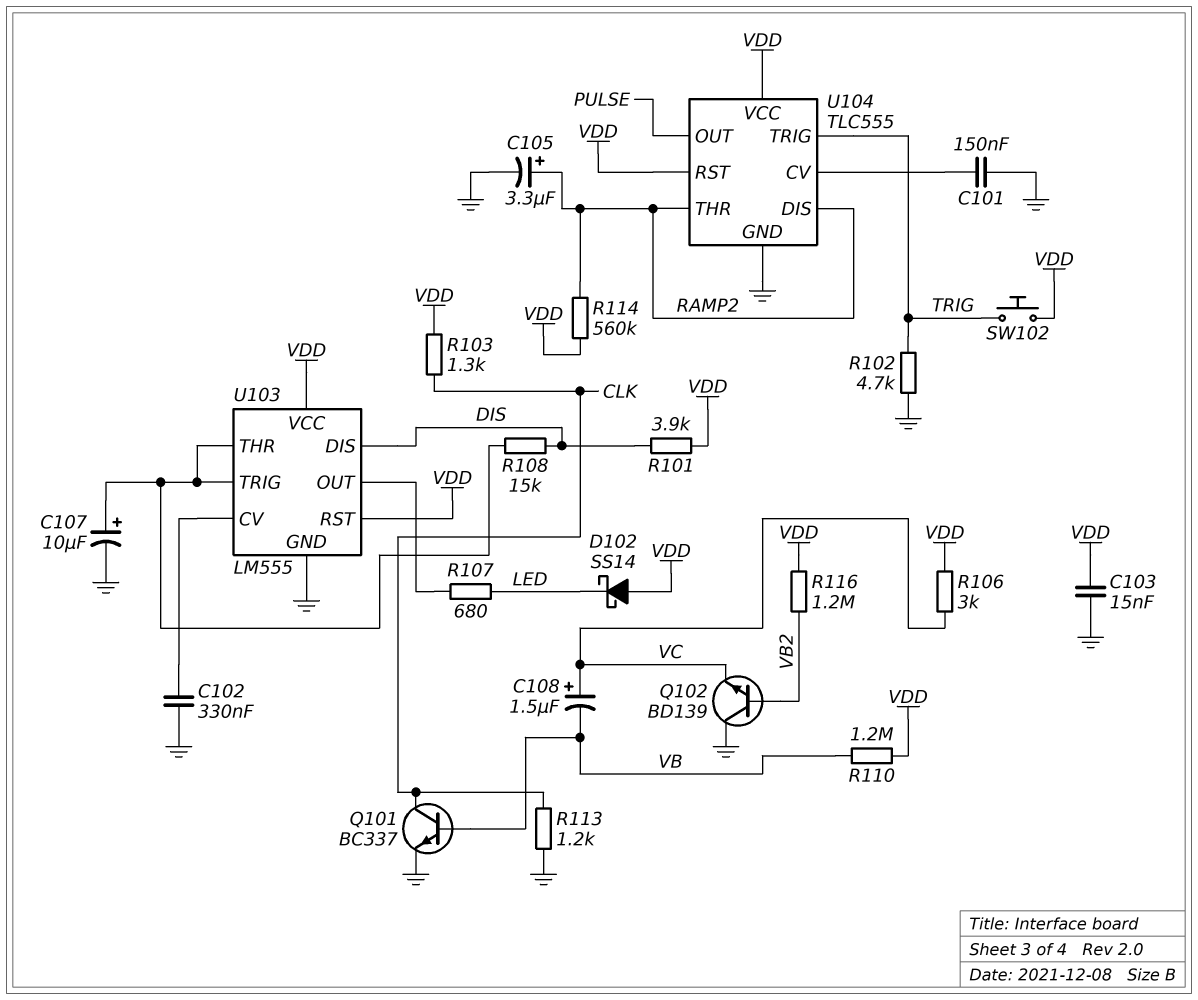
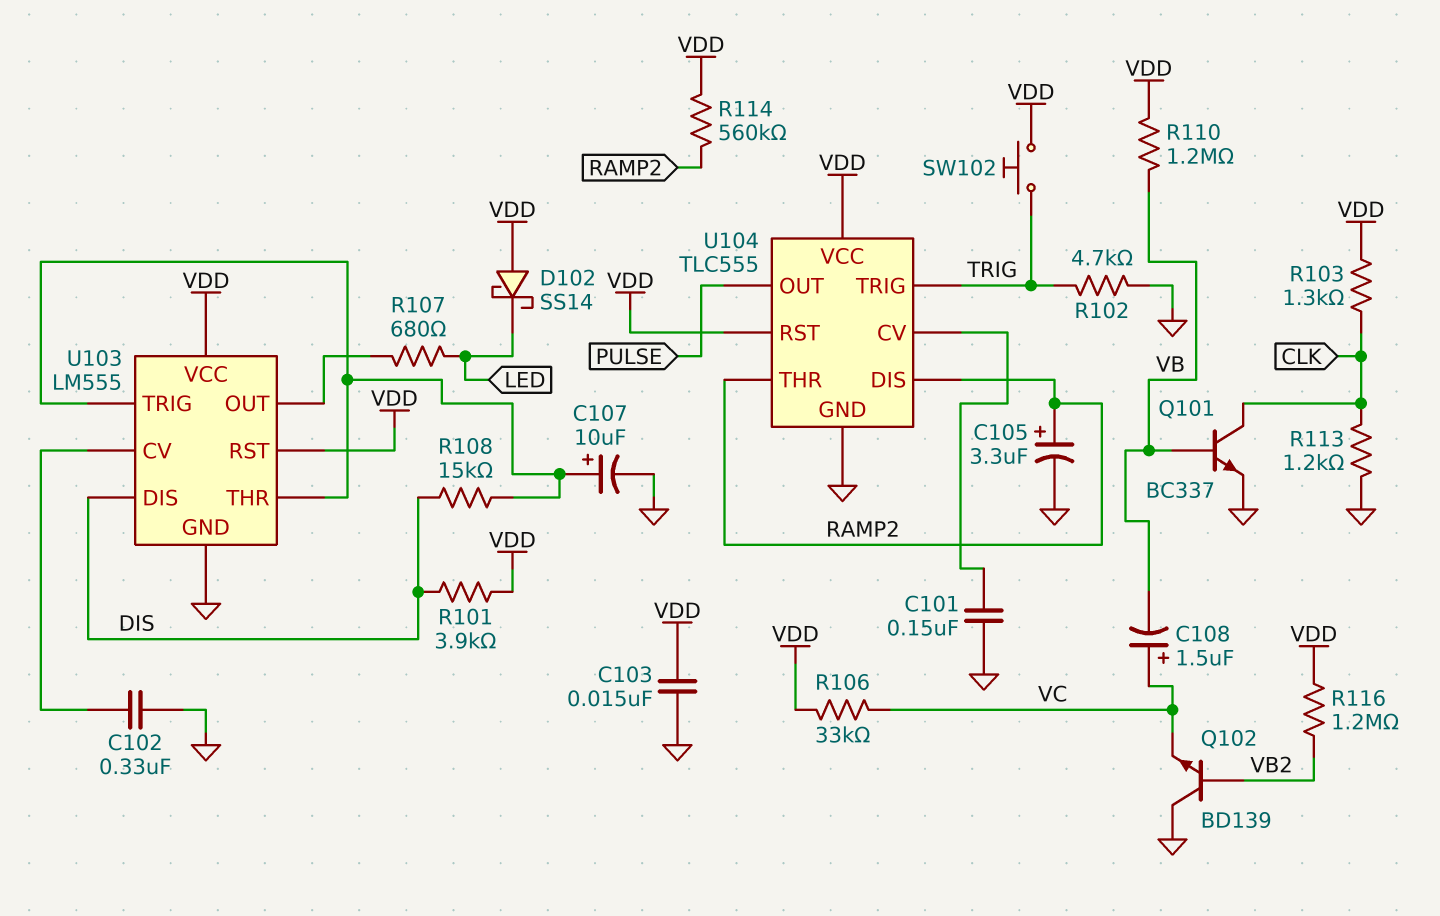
R106: 3k (VC, VDD) -> 33k (VC, VDD)

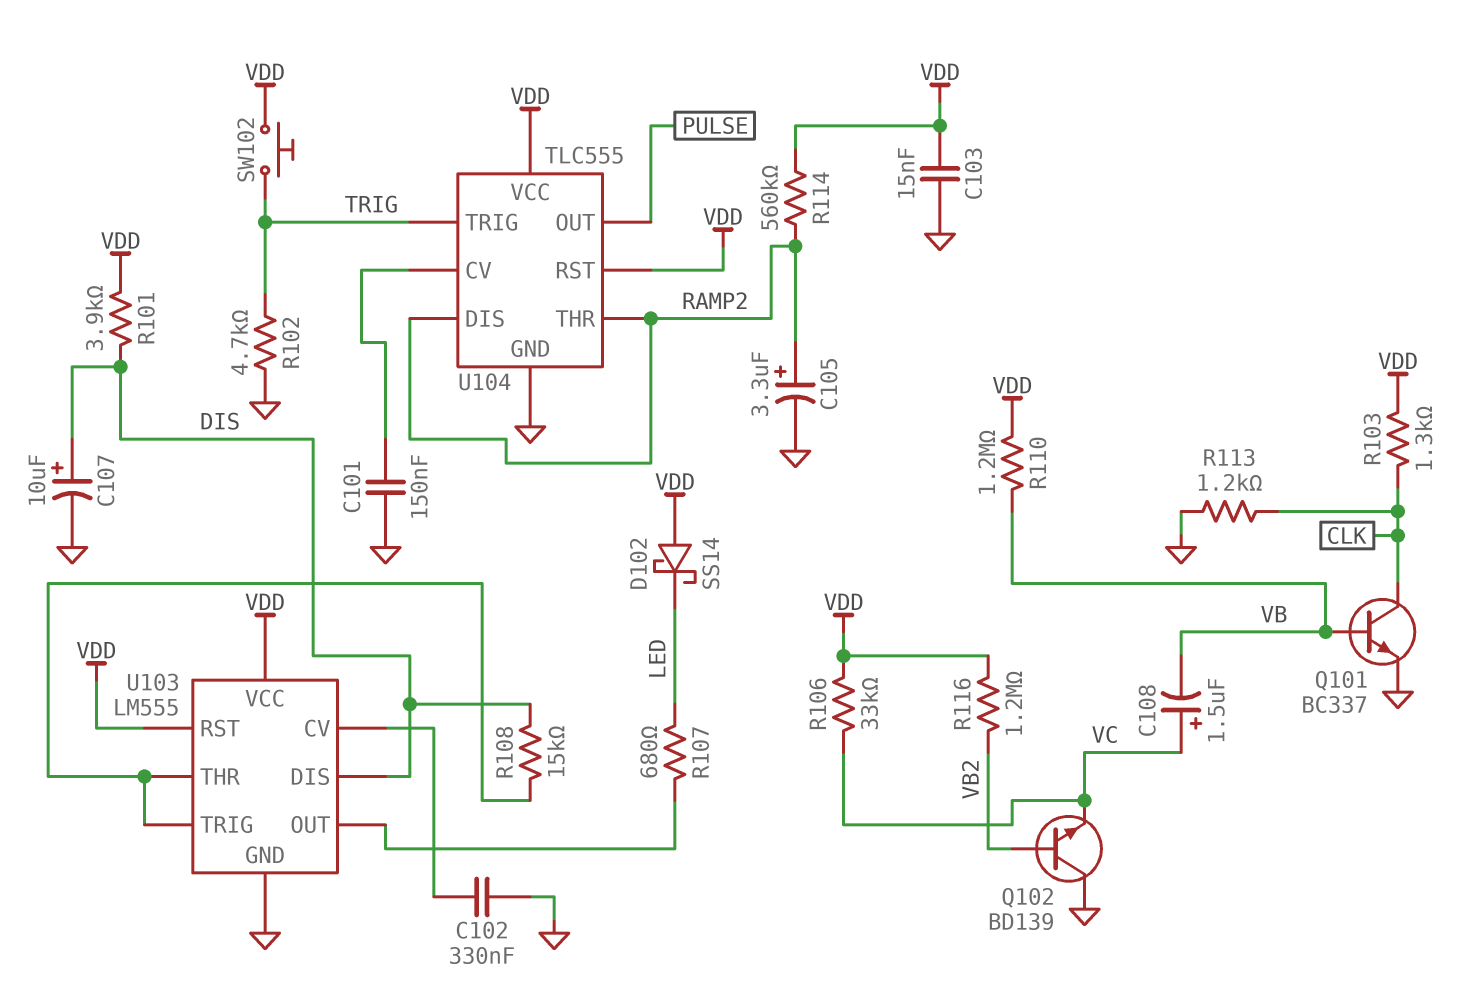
C107: 10uF (plus U103/THR, minus GND) -> 10uF (plus DIS, minus GND)

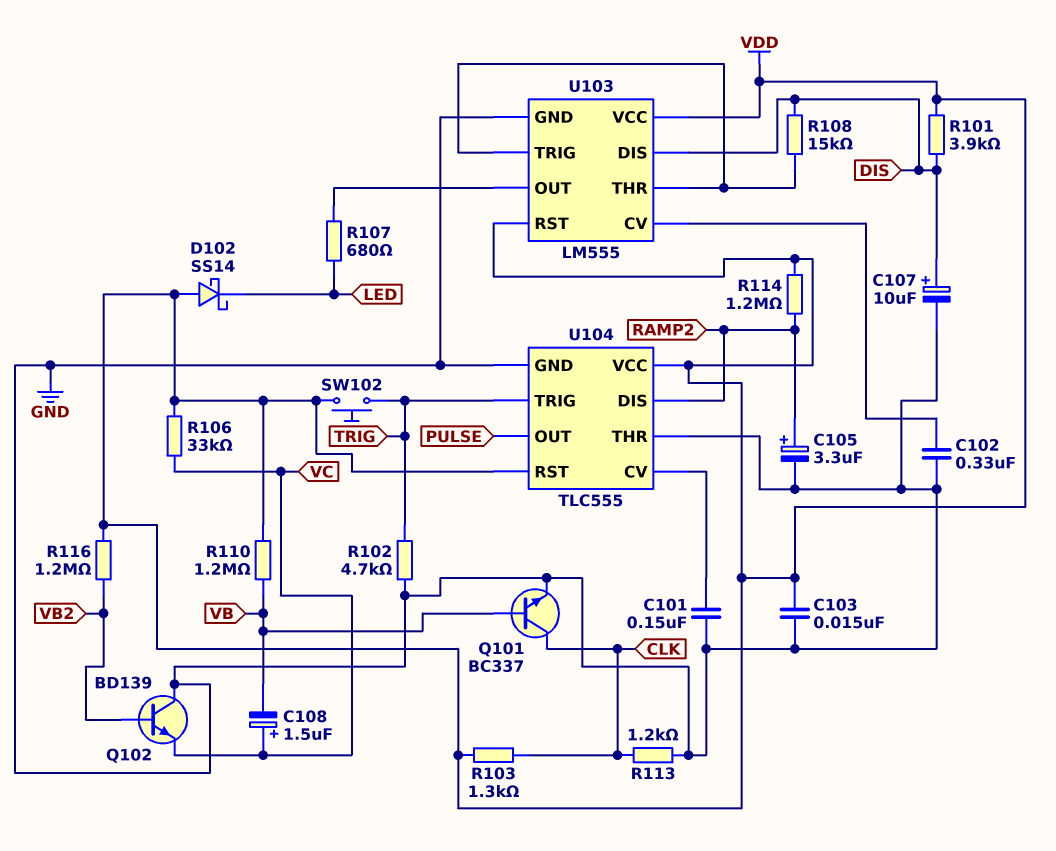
R114: 560k (RAMP2, VDD) -> 1.2M (RAMP2, VDD)
U104 pin THR: RAMP2 -> GND

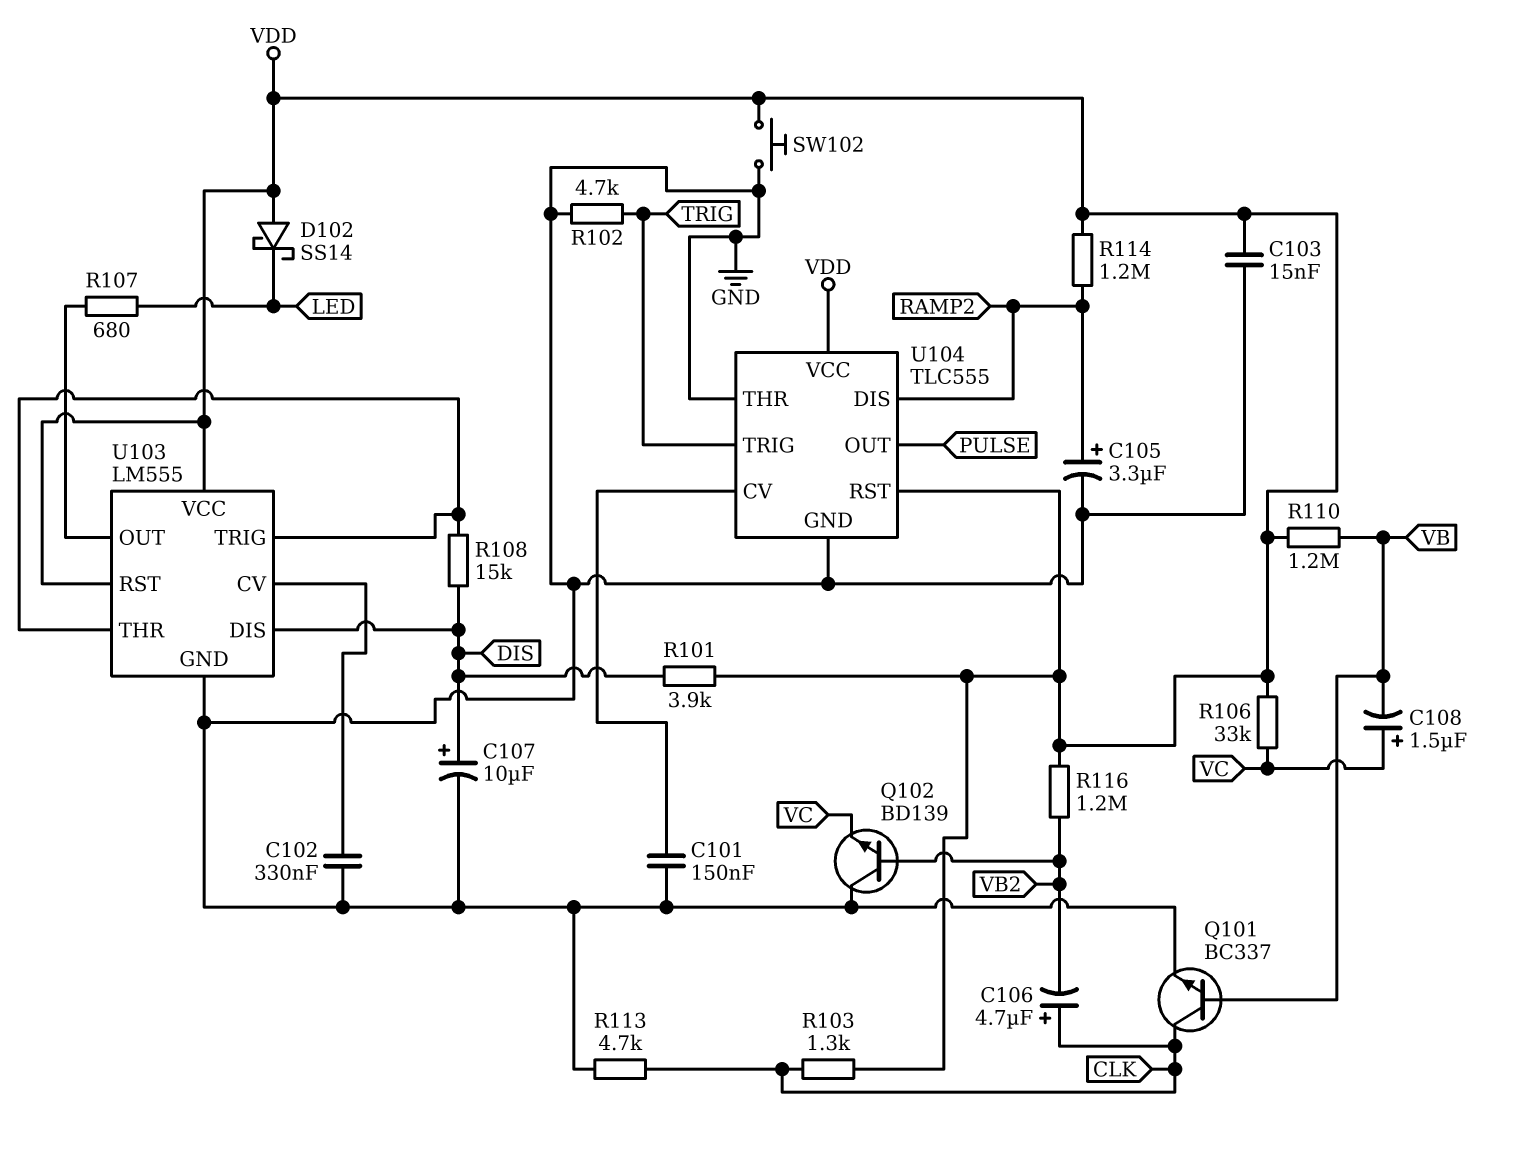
C106: none -> 4.7uF (plus CLK, minus VB2)
R113: 1.2k (CLK, GND) -> 4.7k (CLK, GND)
SW102: button (TRIG, VDD) -> button (GND, VDD)

